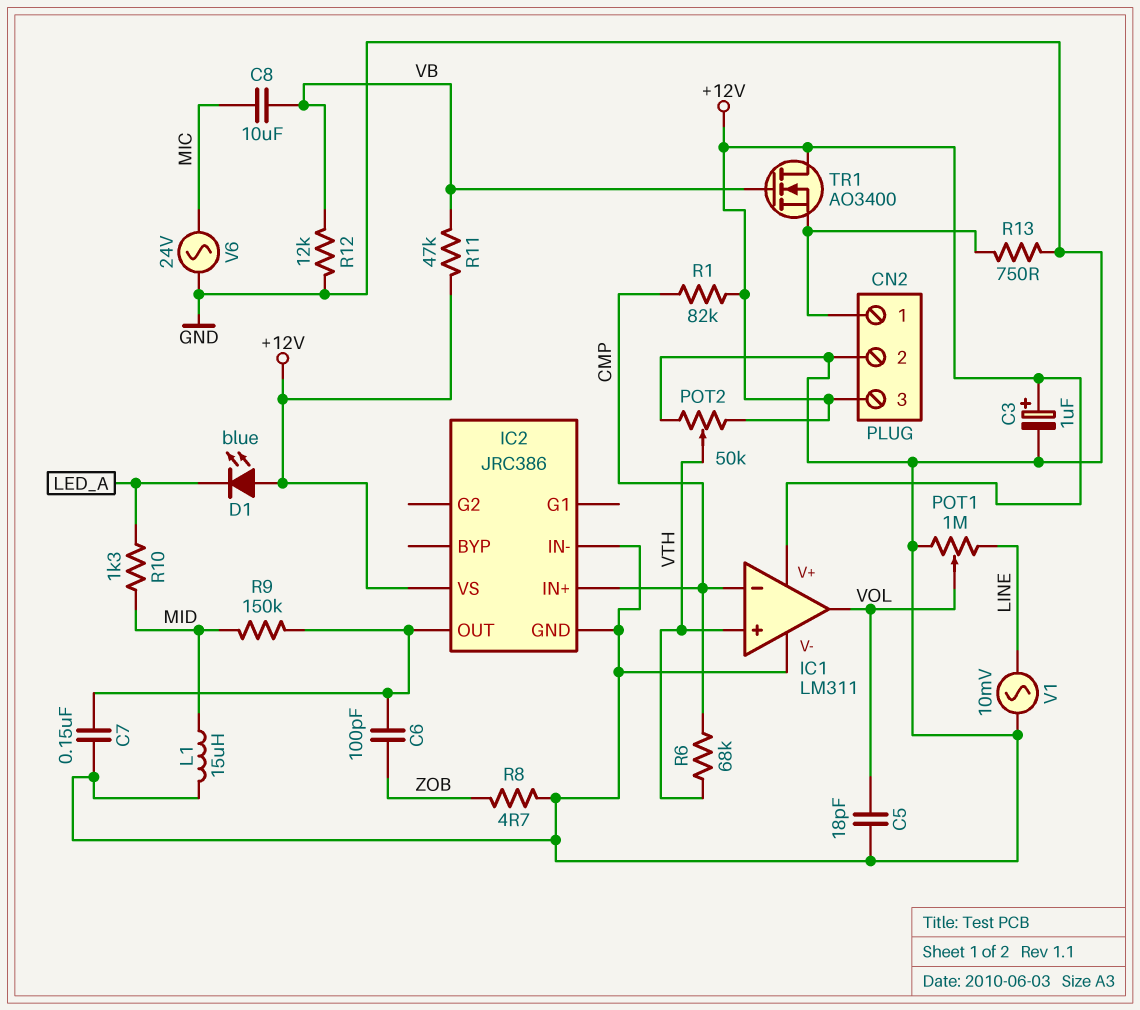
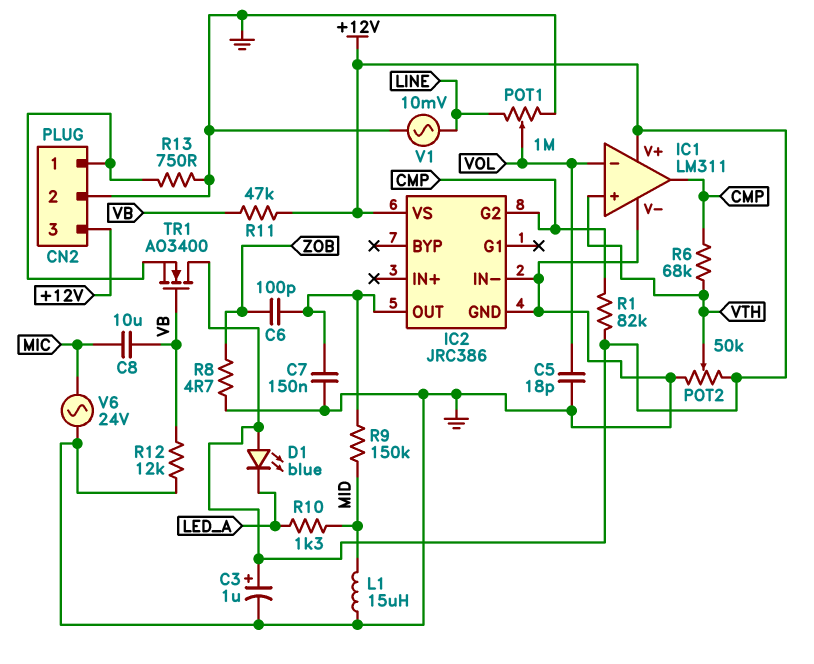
IC1 pin in-: CMP -> VOL
IC1 pin out: VOL -> CMP
IC2 pin G2: none -> CMP
IC2 pin IN+: CMP -> none

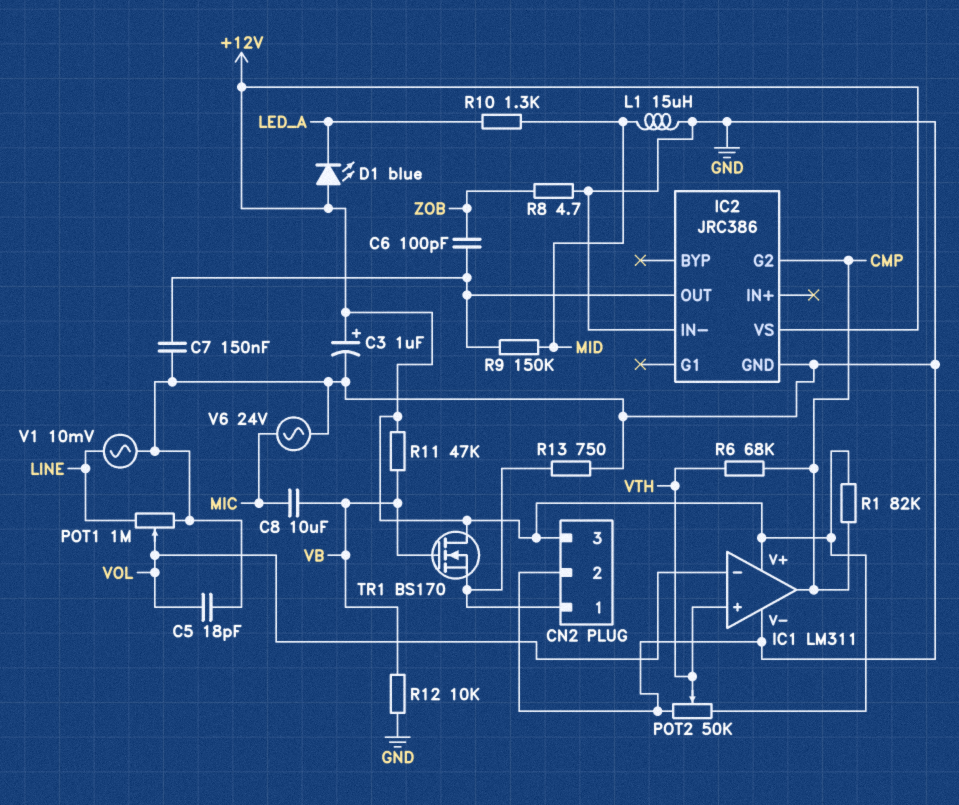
R12: 12k (GND, VB) -> 10k (GND, VB)
TR1: NMOS AO3400 (G VB, D +12V, S CN2/1) -> NMOS BS170 (G VB, D +12V, S CN2/1)

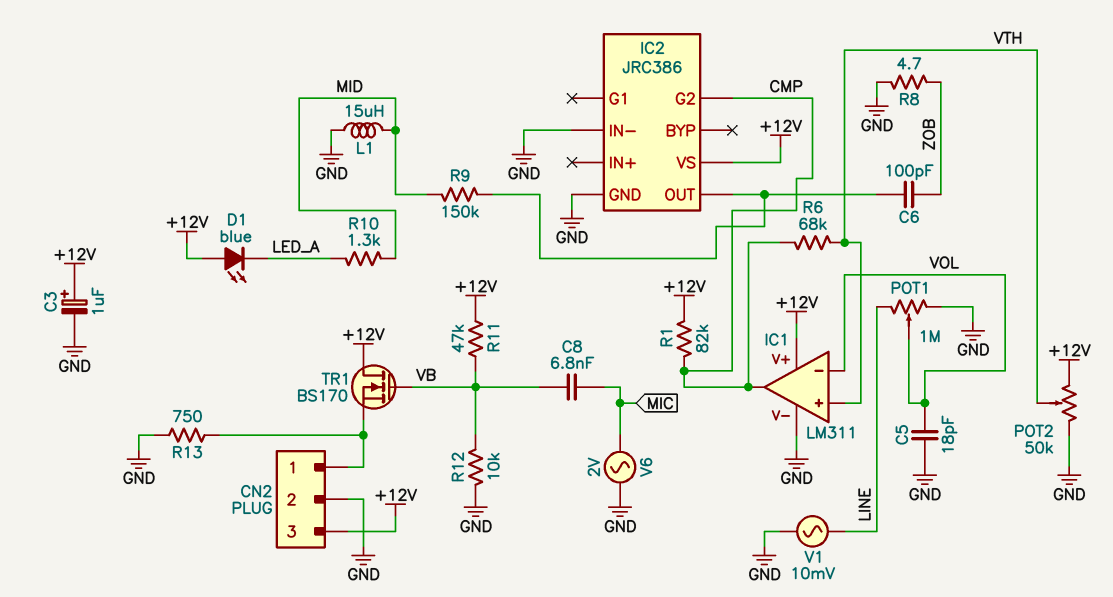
C7: 150nF (GND, IC2/OUT) -> none
C8: 10uF (MIC, VB) -> 6.8nF (MIC, VB)
V6: AC 24V (GND, MIC) -> AC 2V (GND, MIC)

